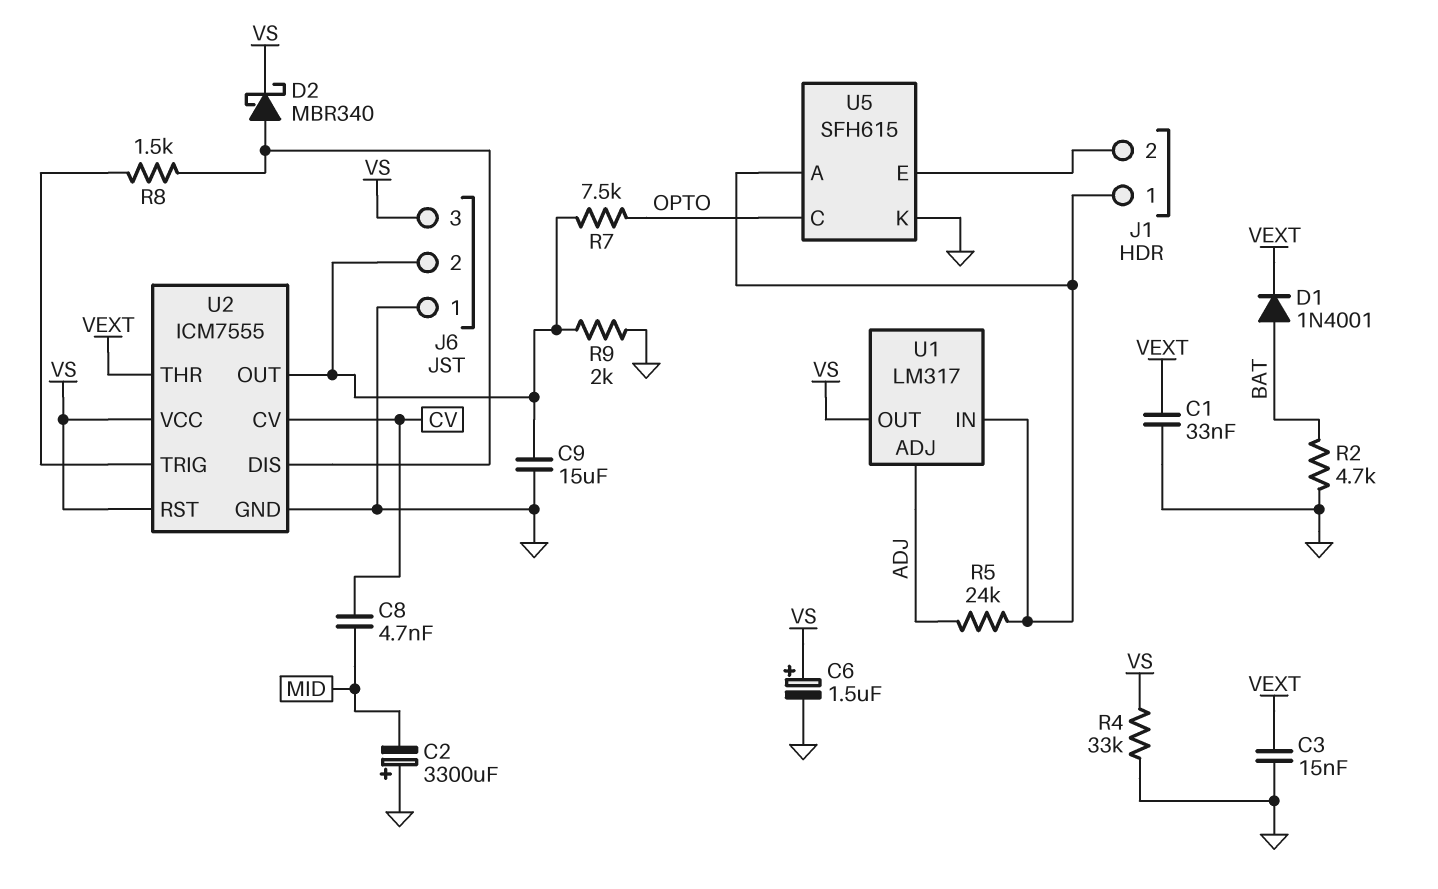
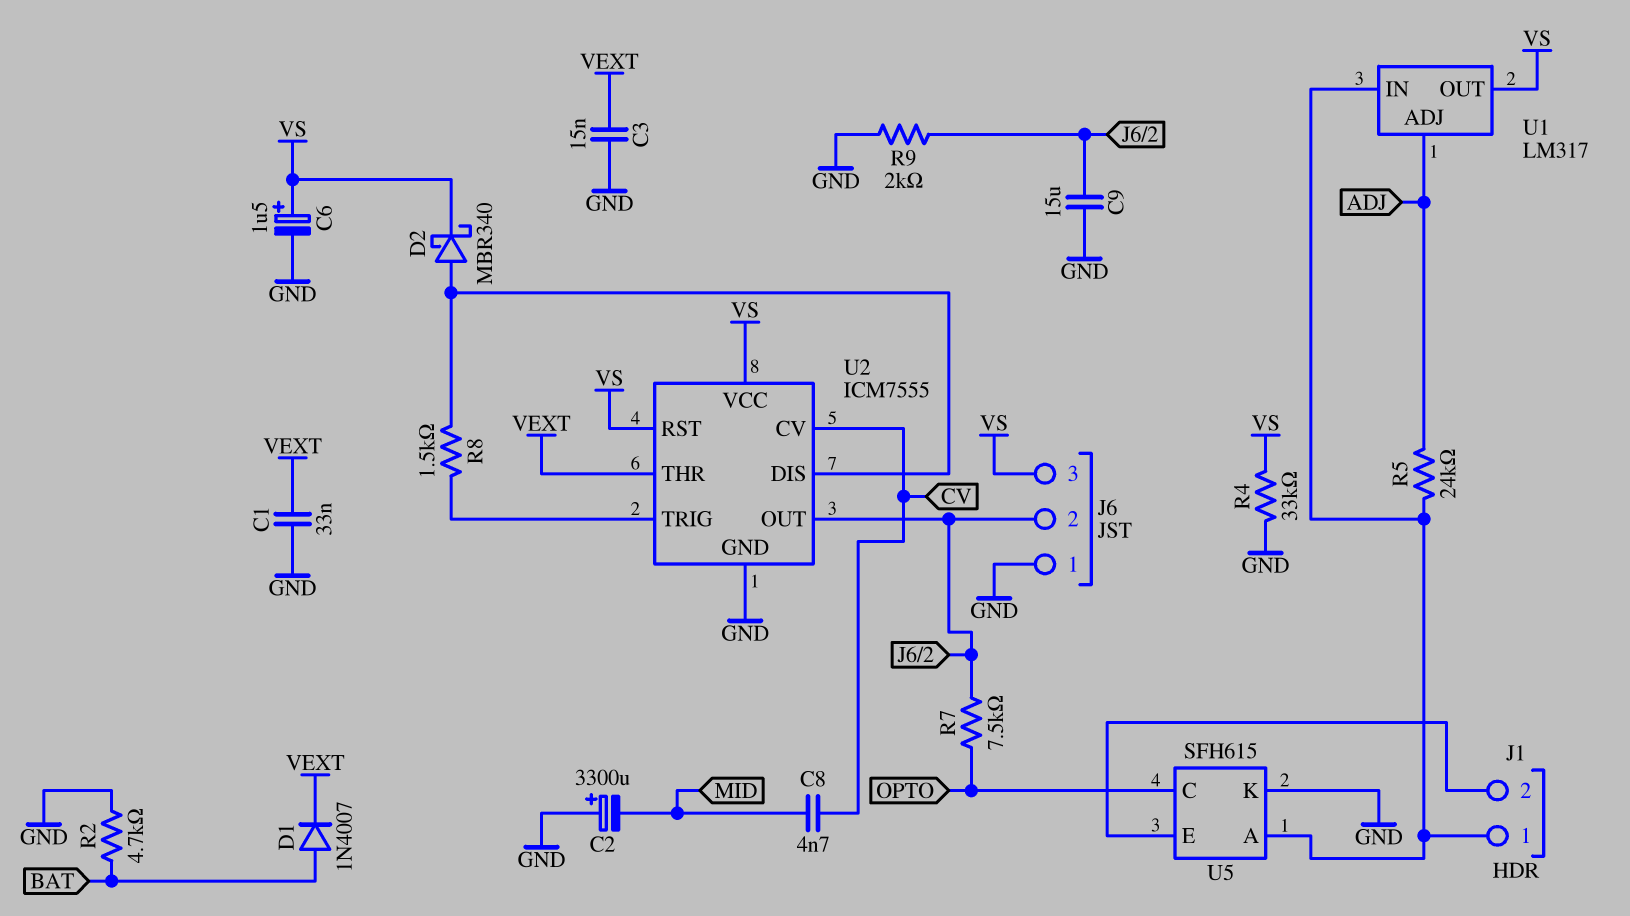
D1: diode 1N4001 (A BAT, K VEXT) -> diode 1N4007 (A BAT, K VEXT)

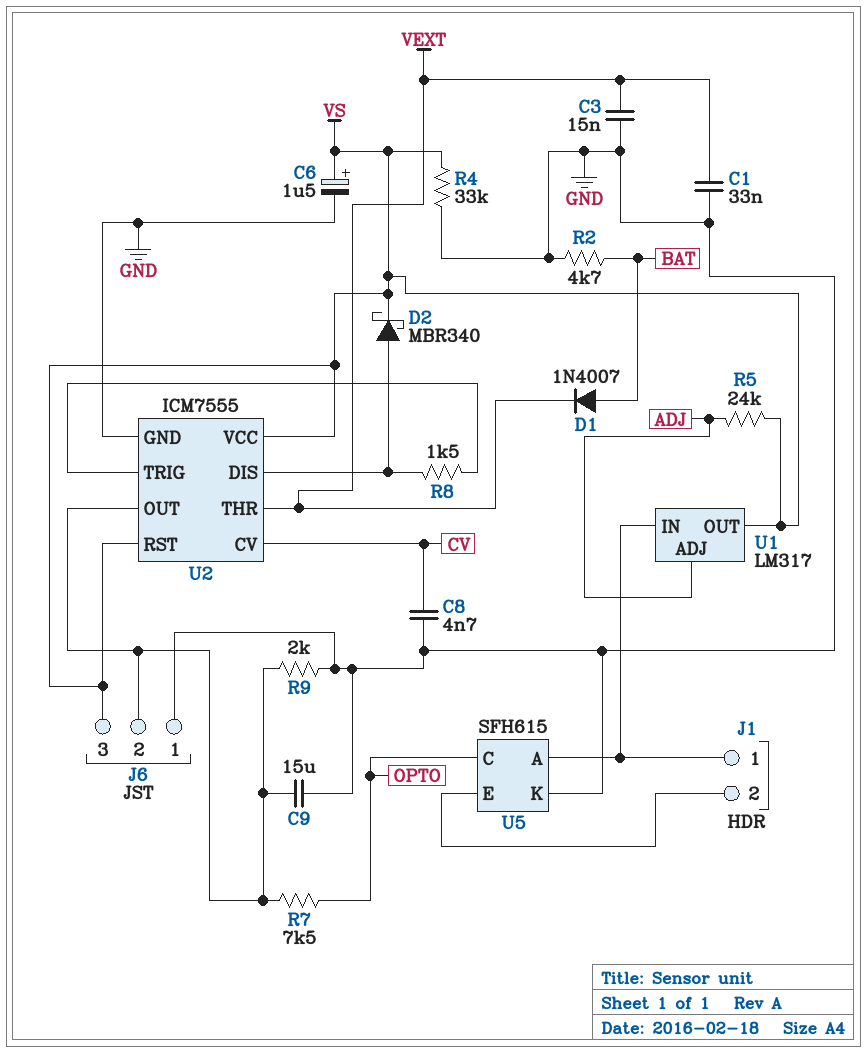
C2: 3300uF (plus GND, minus MID) -> none
C8: 4.7nF (CV, MID) -> 4.7nF (CV, GND)
R5: 24k (ADJ, J1/1) -> 24k (ADJ, VS)

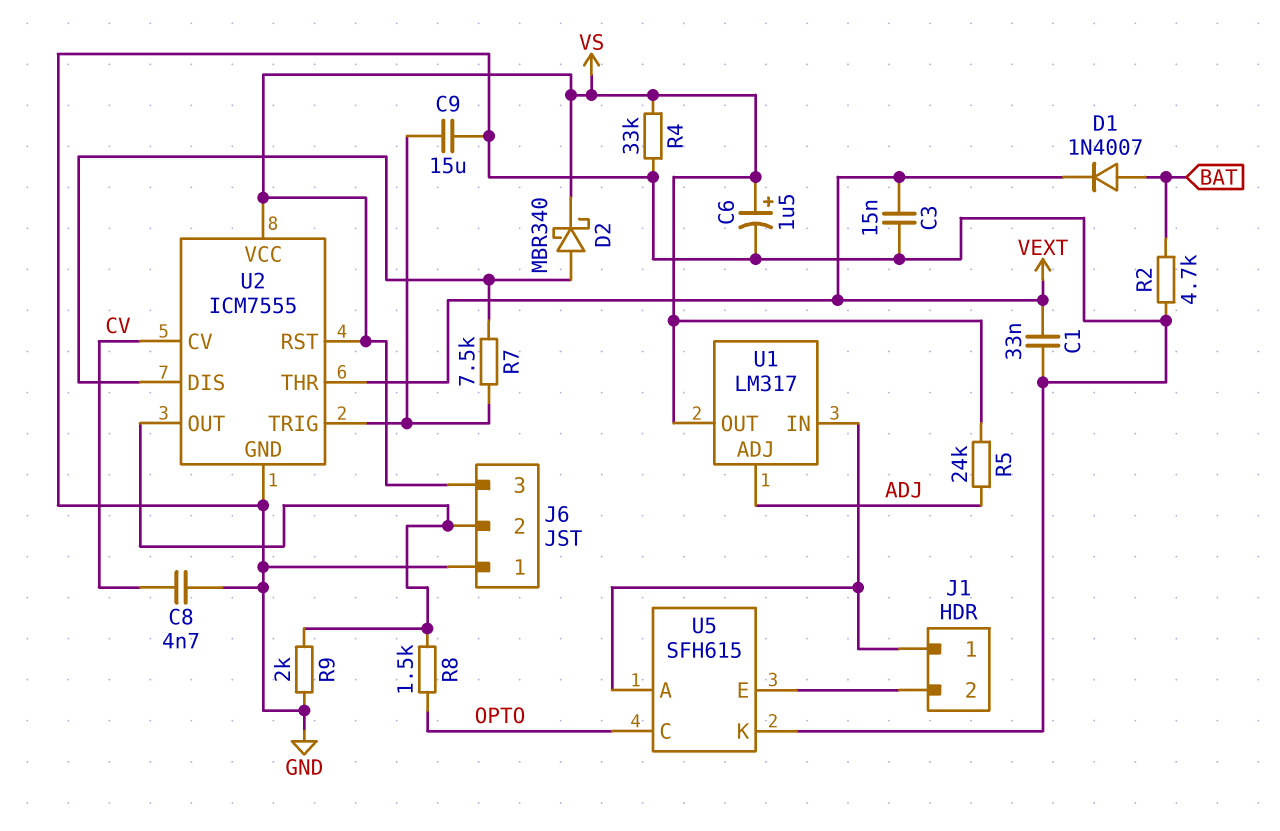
C9: 15uF (GND, J6/2) -> 15uF (GND, U2/TRIG)
R7: 7.5k (J6/2, OPTO) -> 7.5k (U2/DIS, U2/TRIG)
R8: 1.5k (U2/DIS, U2/TRIG) -> 1.5k (J6/2, OPTO)

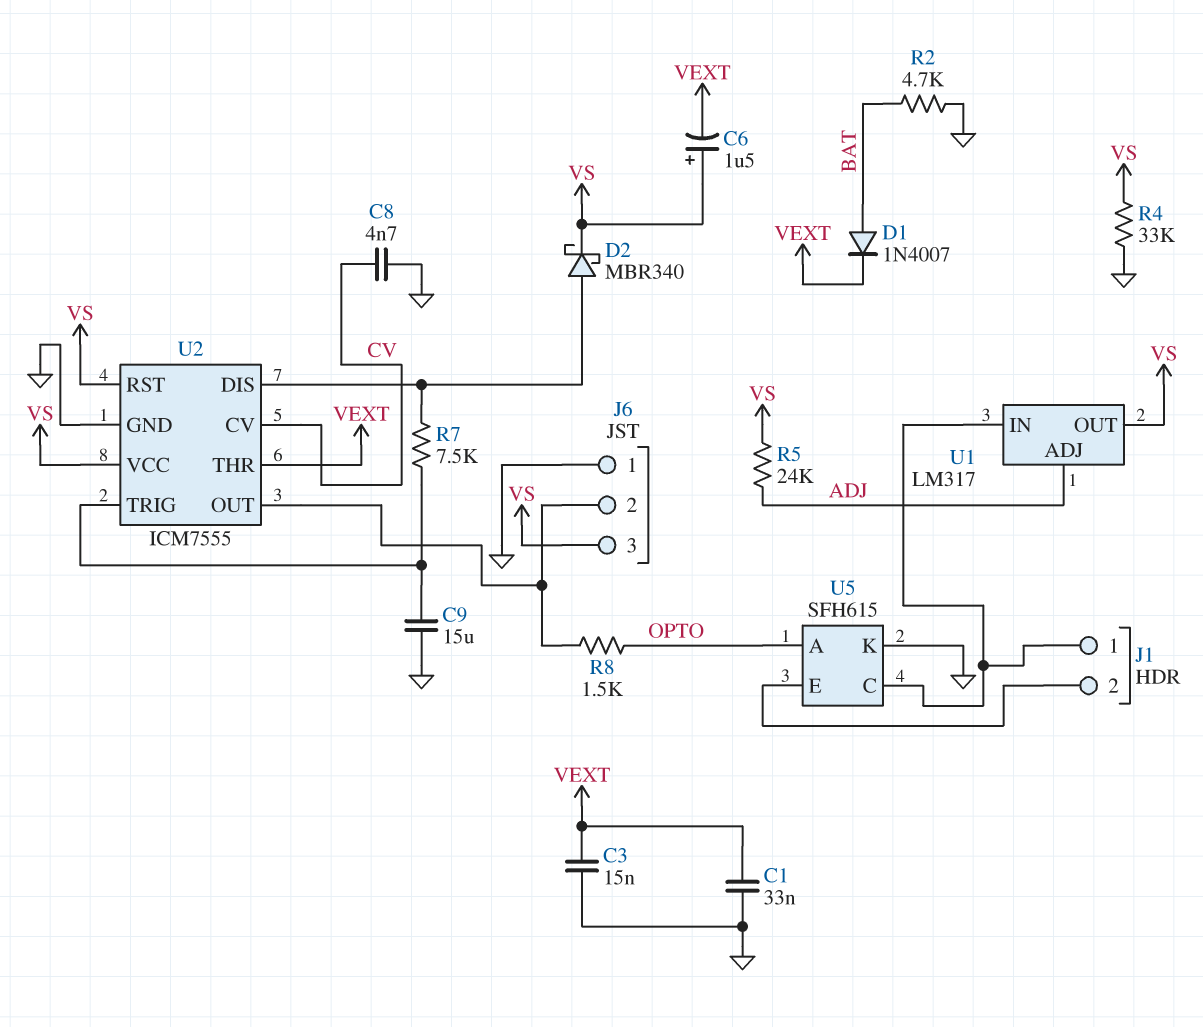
C6: 1.5uF (plus VS, minus GND) -> 1.5uF (plus VS, minus VEXT)
R9: 2k (GND, J6/2) -> none
U5 pin A: J1/1 -> OPTO
U5 pin C: OPTO -> J1/1

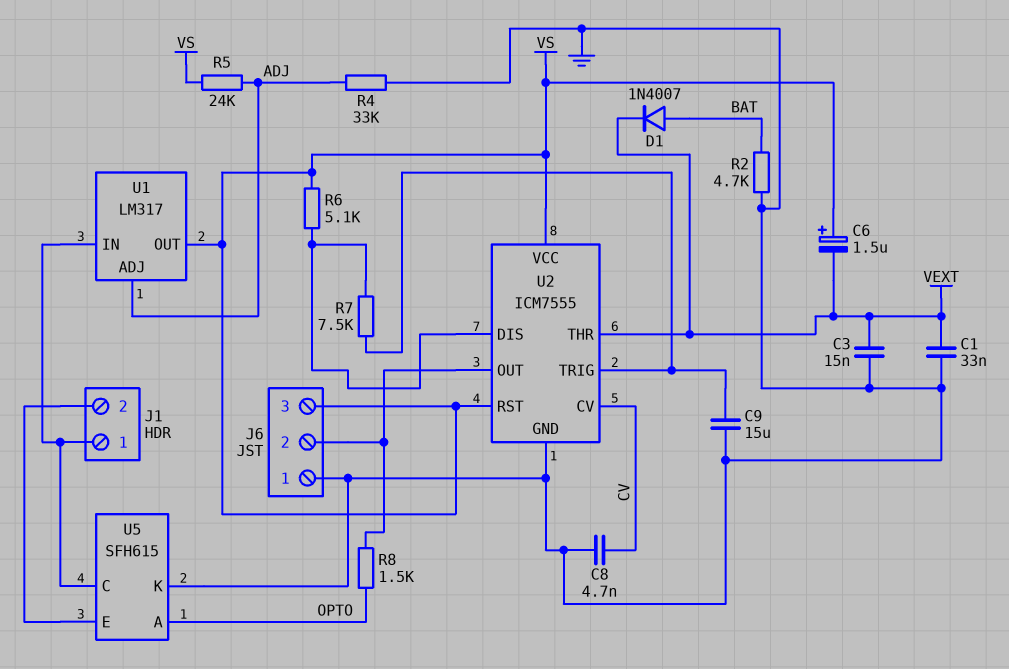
D2: schottky MBR340 (A U2/DIS, K VS) -> none
R4: 33k (GND, VS) -> 33k (ADJ, GND)
R6: none -> 5.1k (U2/DIS, VS)

